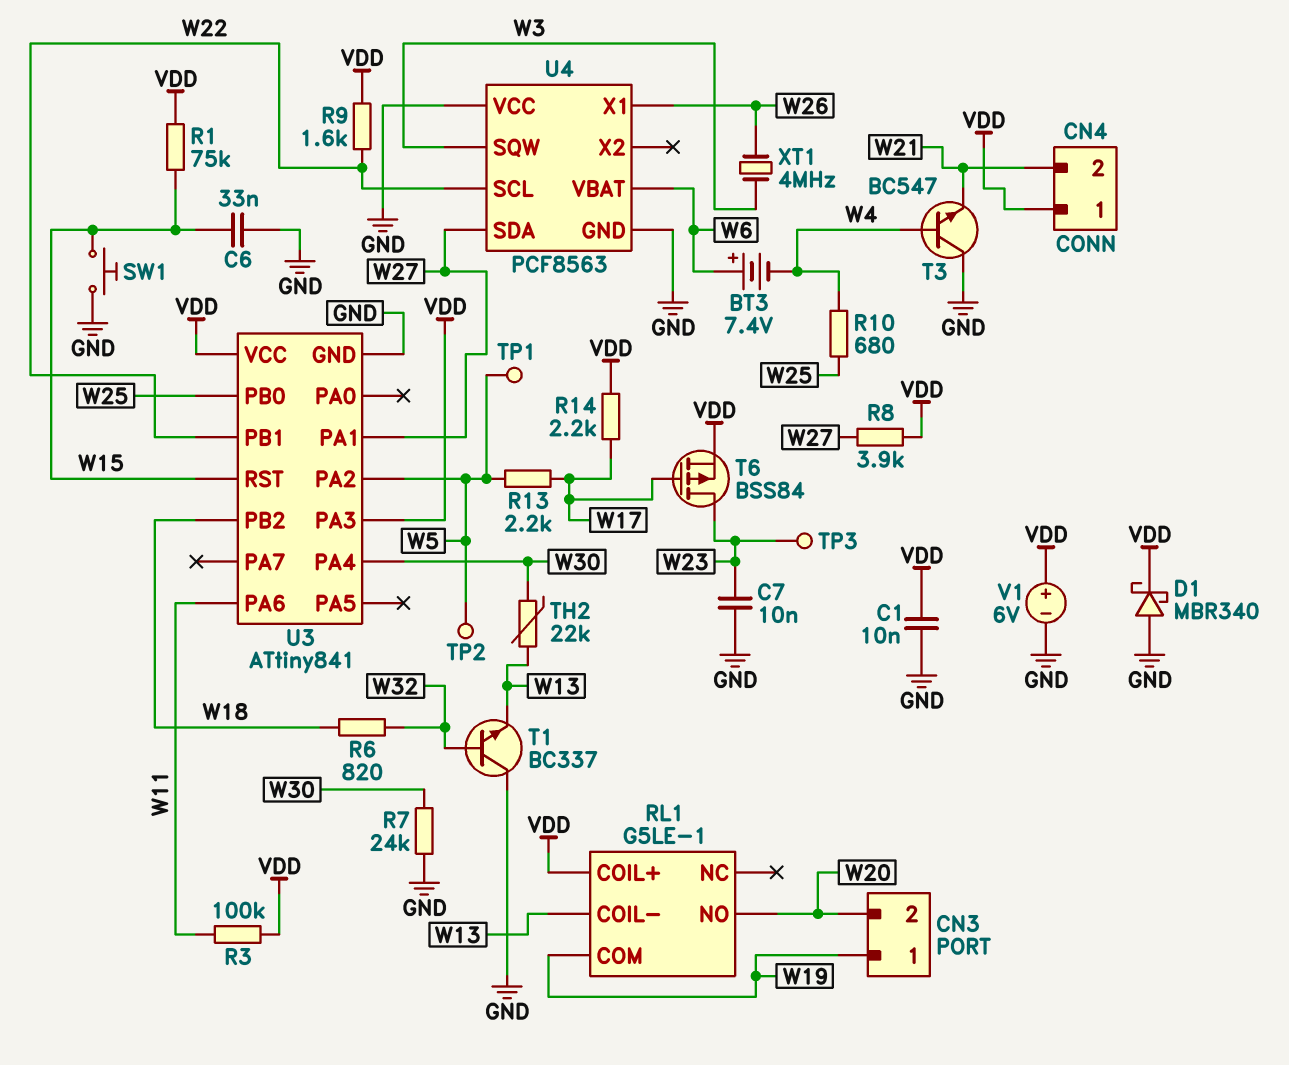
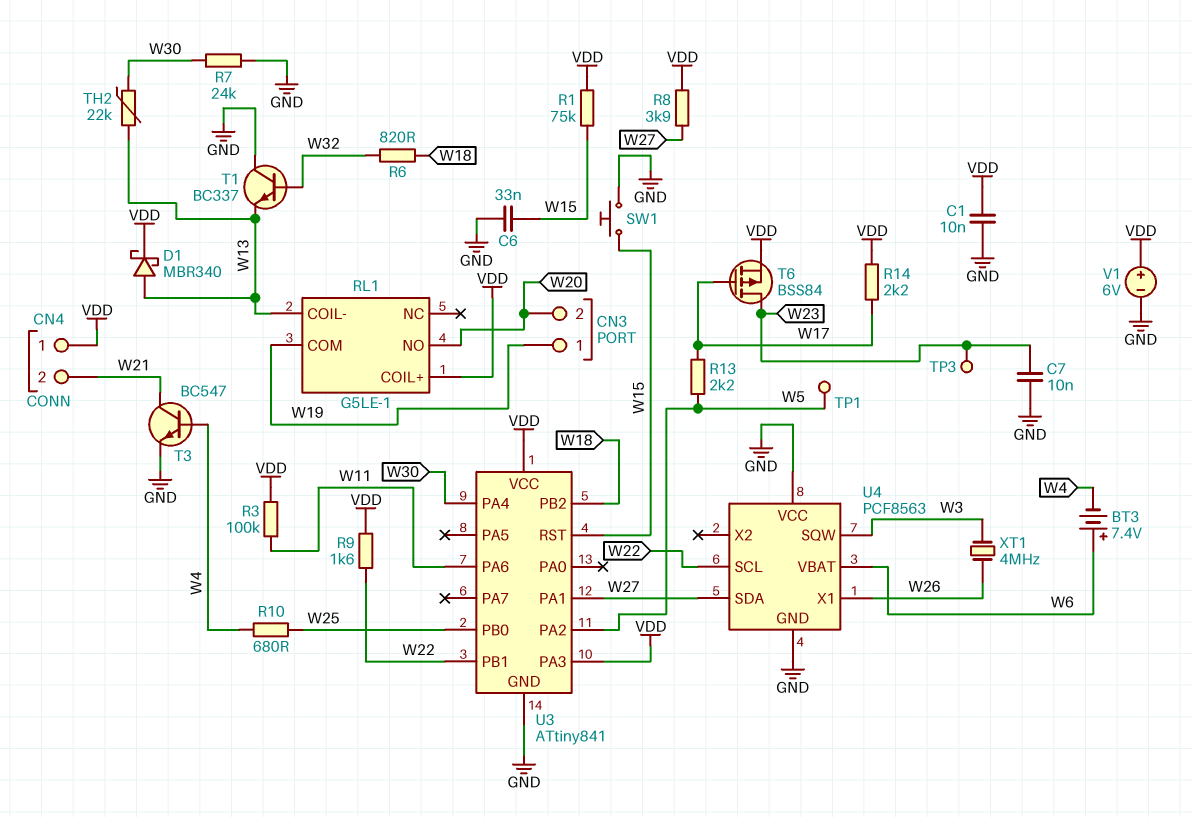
D1: schottky MBR340 (A GND, K VDD) -> schottky MBR340 (A W13, K VDD)
T3: NPN BC547 (B W4, C GND, E W21) -> NPN BC547 (B W4, C W21, E GND)
TP2: test point (W5) -> none

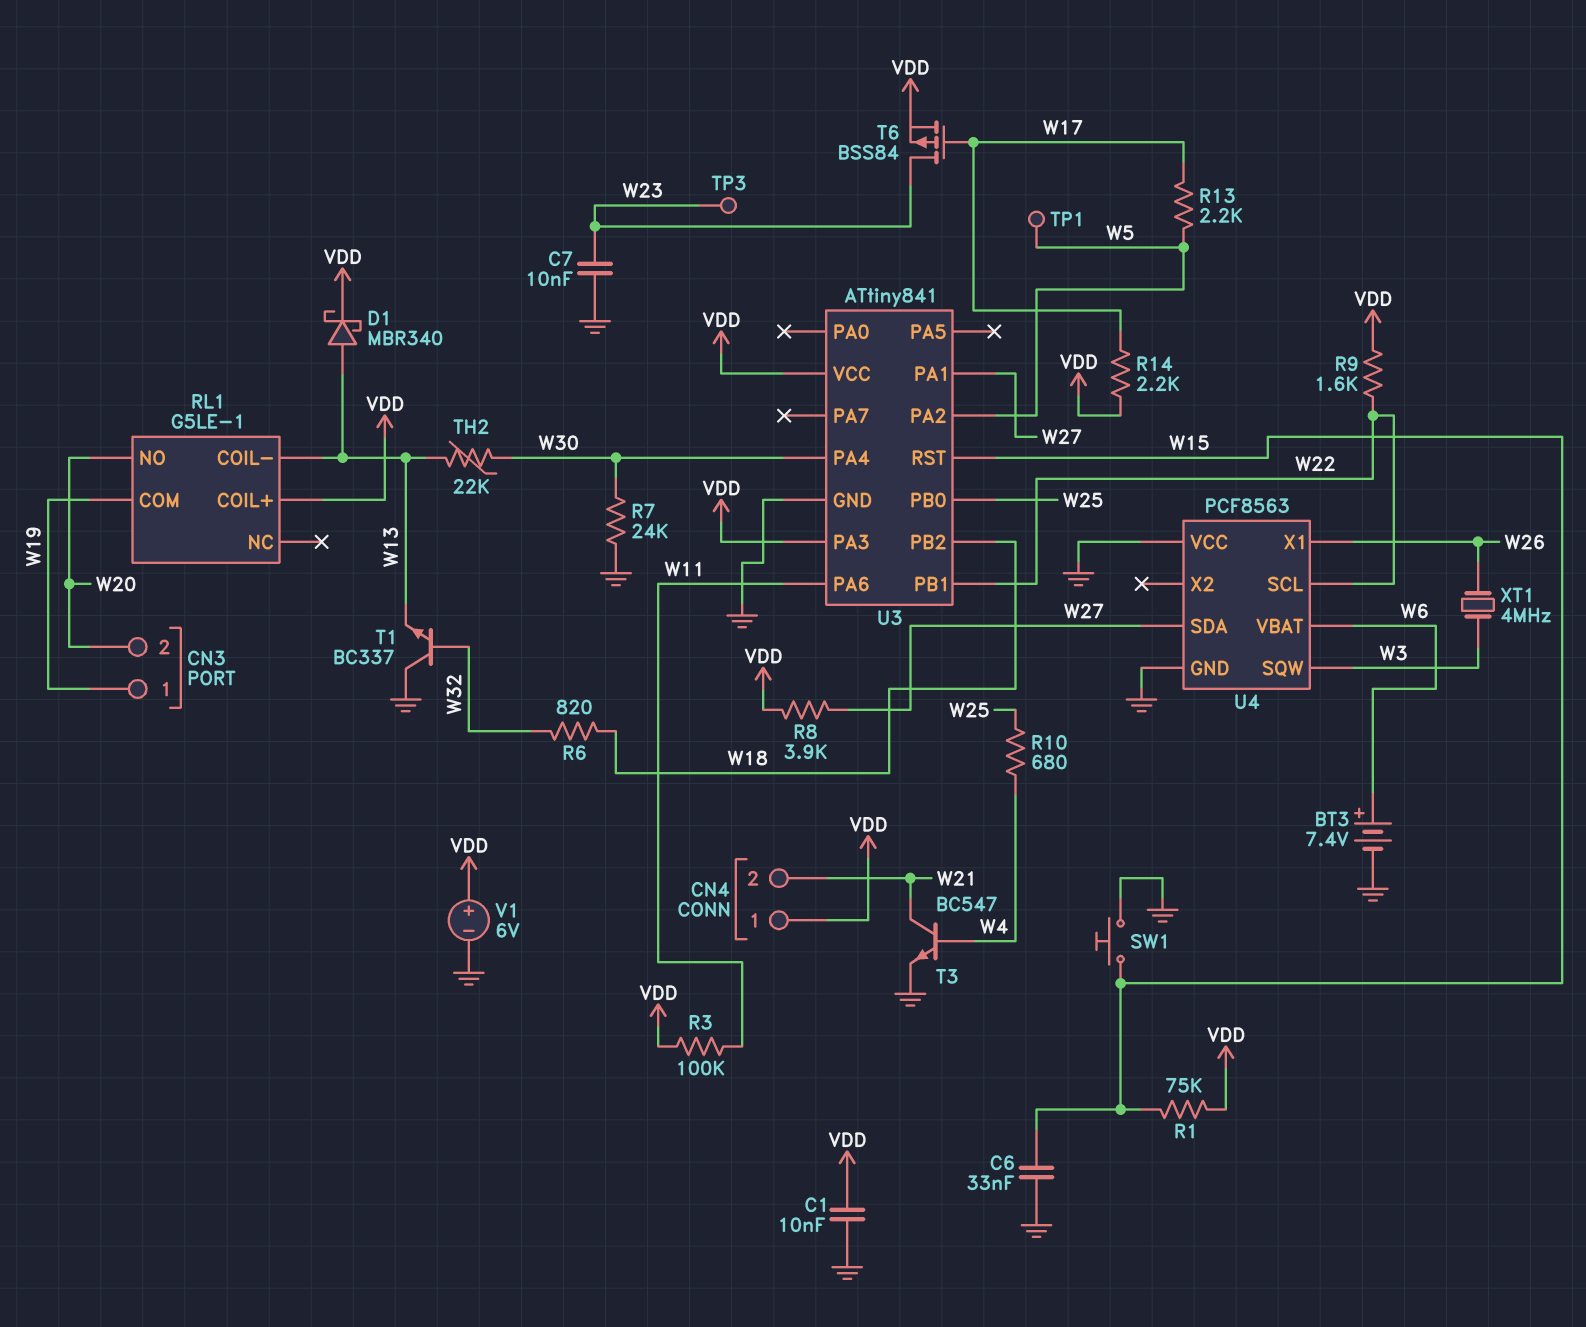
BT3: 7.4V (plus W6, minus W4) -> 7.4V (plus W6, minus GND)

